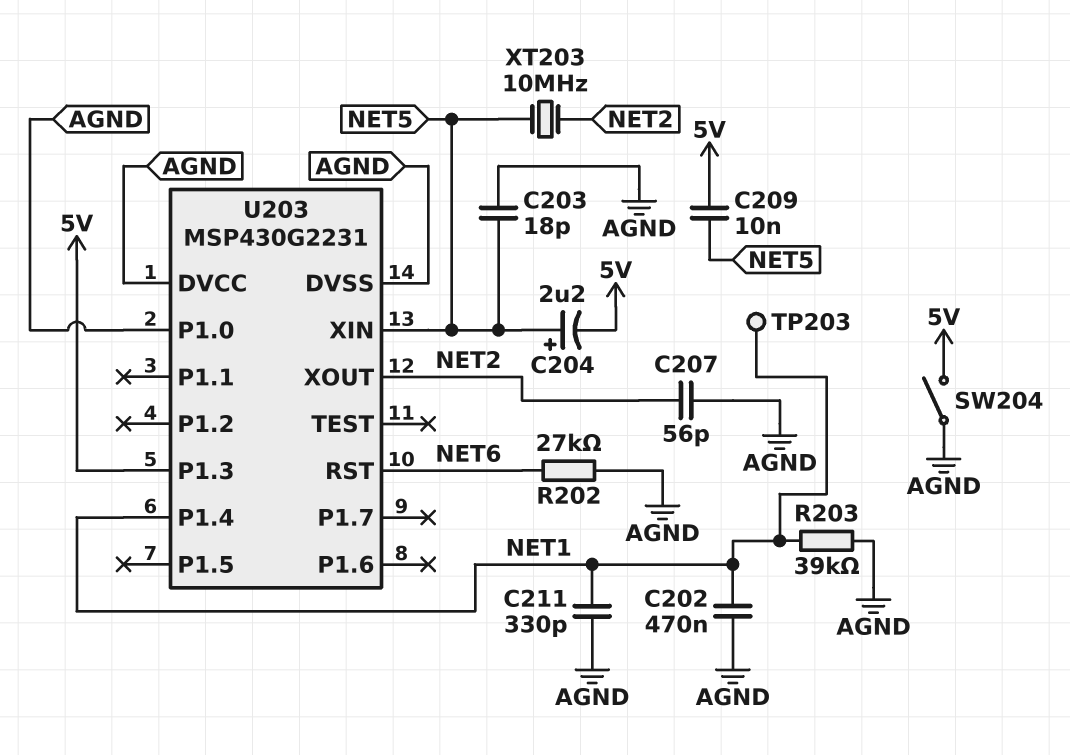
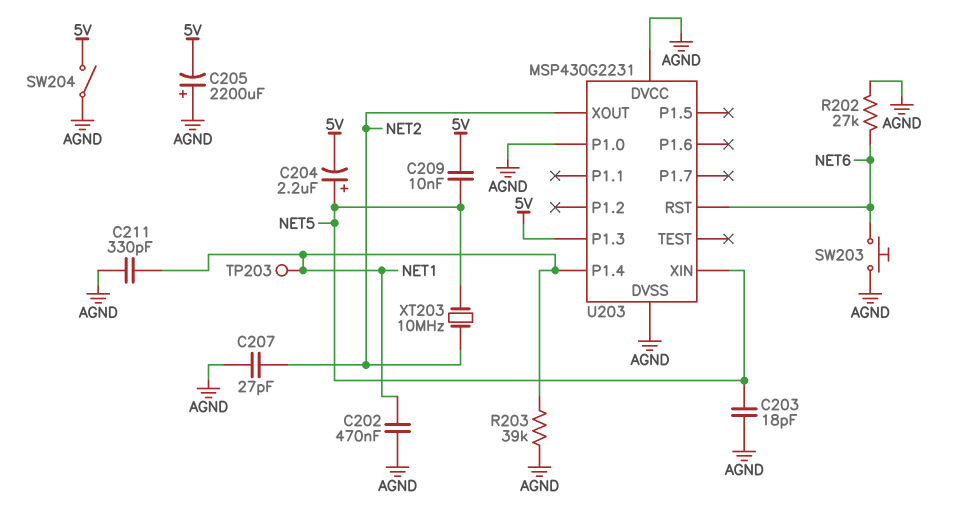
C205: none -> 2200uF (plus AGND, minus 5V)
C207: 56pF (AGND, NET2) -> 27pF (AGND, NET2)
SW203: none -> button (AGND, NET6)

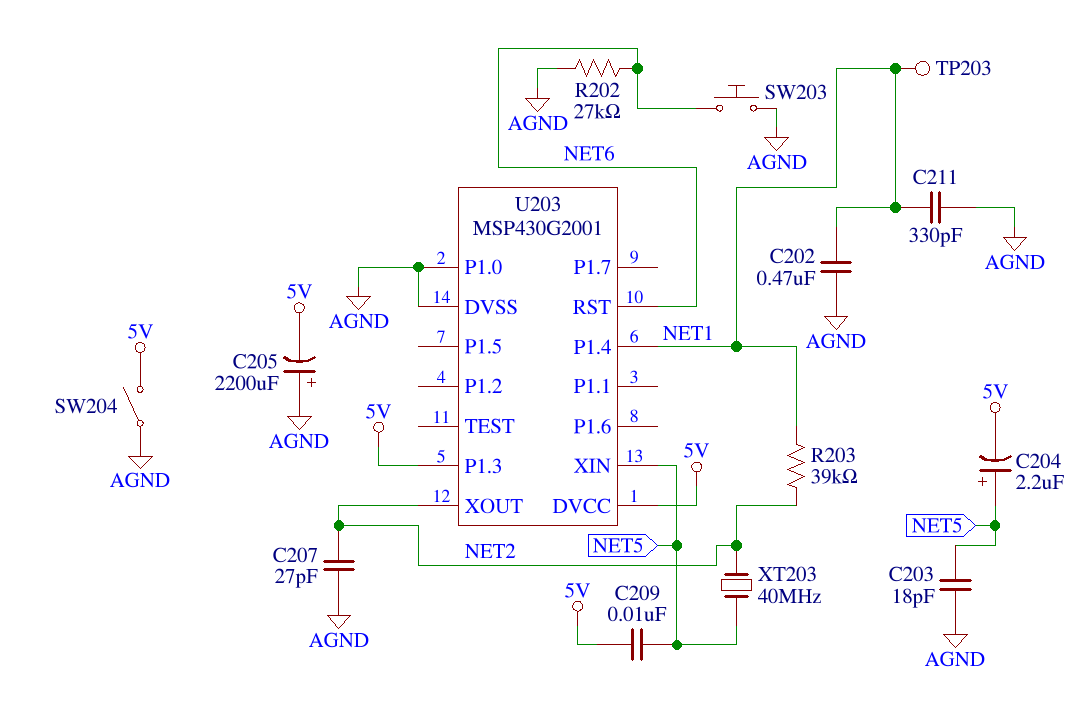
R203: 39k (AGND, NET1) -> 39k (NET1, NET2)
U203: MSP430G2231 -> MSP430G2001
U203 pin DVCC: AGND -> 5V
XT203: 10MHz (NET2, NET5) -> 40MHz (NET2, NET5)

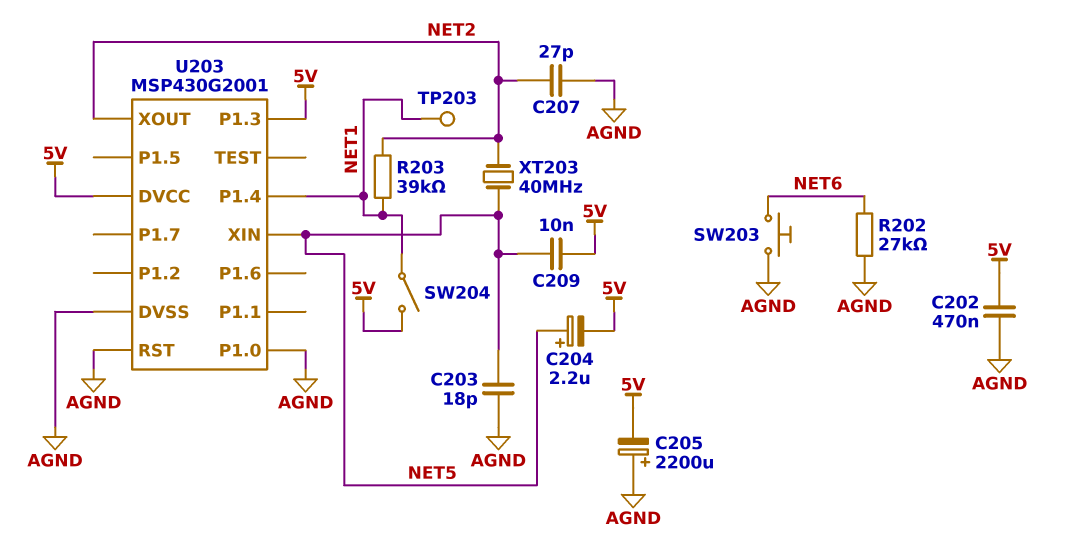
C202: 470nF (AGND, NET1) -> 470nF (5V, AGND)
C211: 330pF (AGND, NET1) -> none
SW204: switch (5V, AGND) -> switch (5V, NET1)
U203 pin RST: NET6 -> AGND

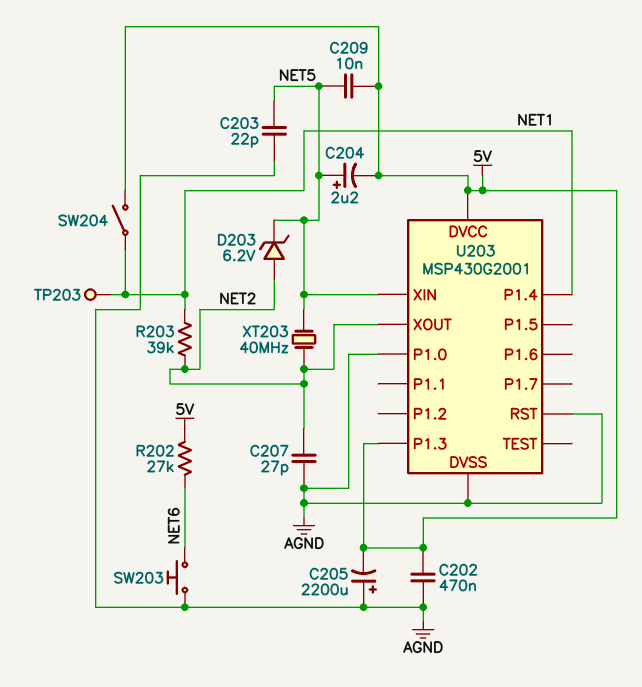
C203: 18pF (AGND, NET5) -> 22pF (AGND, NET5)
D203: none -> zener 6.2V (A NET2, K NET5)
R202: 27k (AGND, NET6) -> 27k (5V, NET6)

